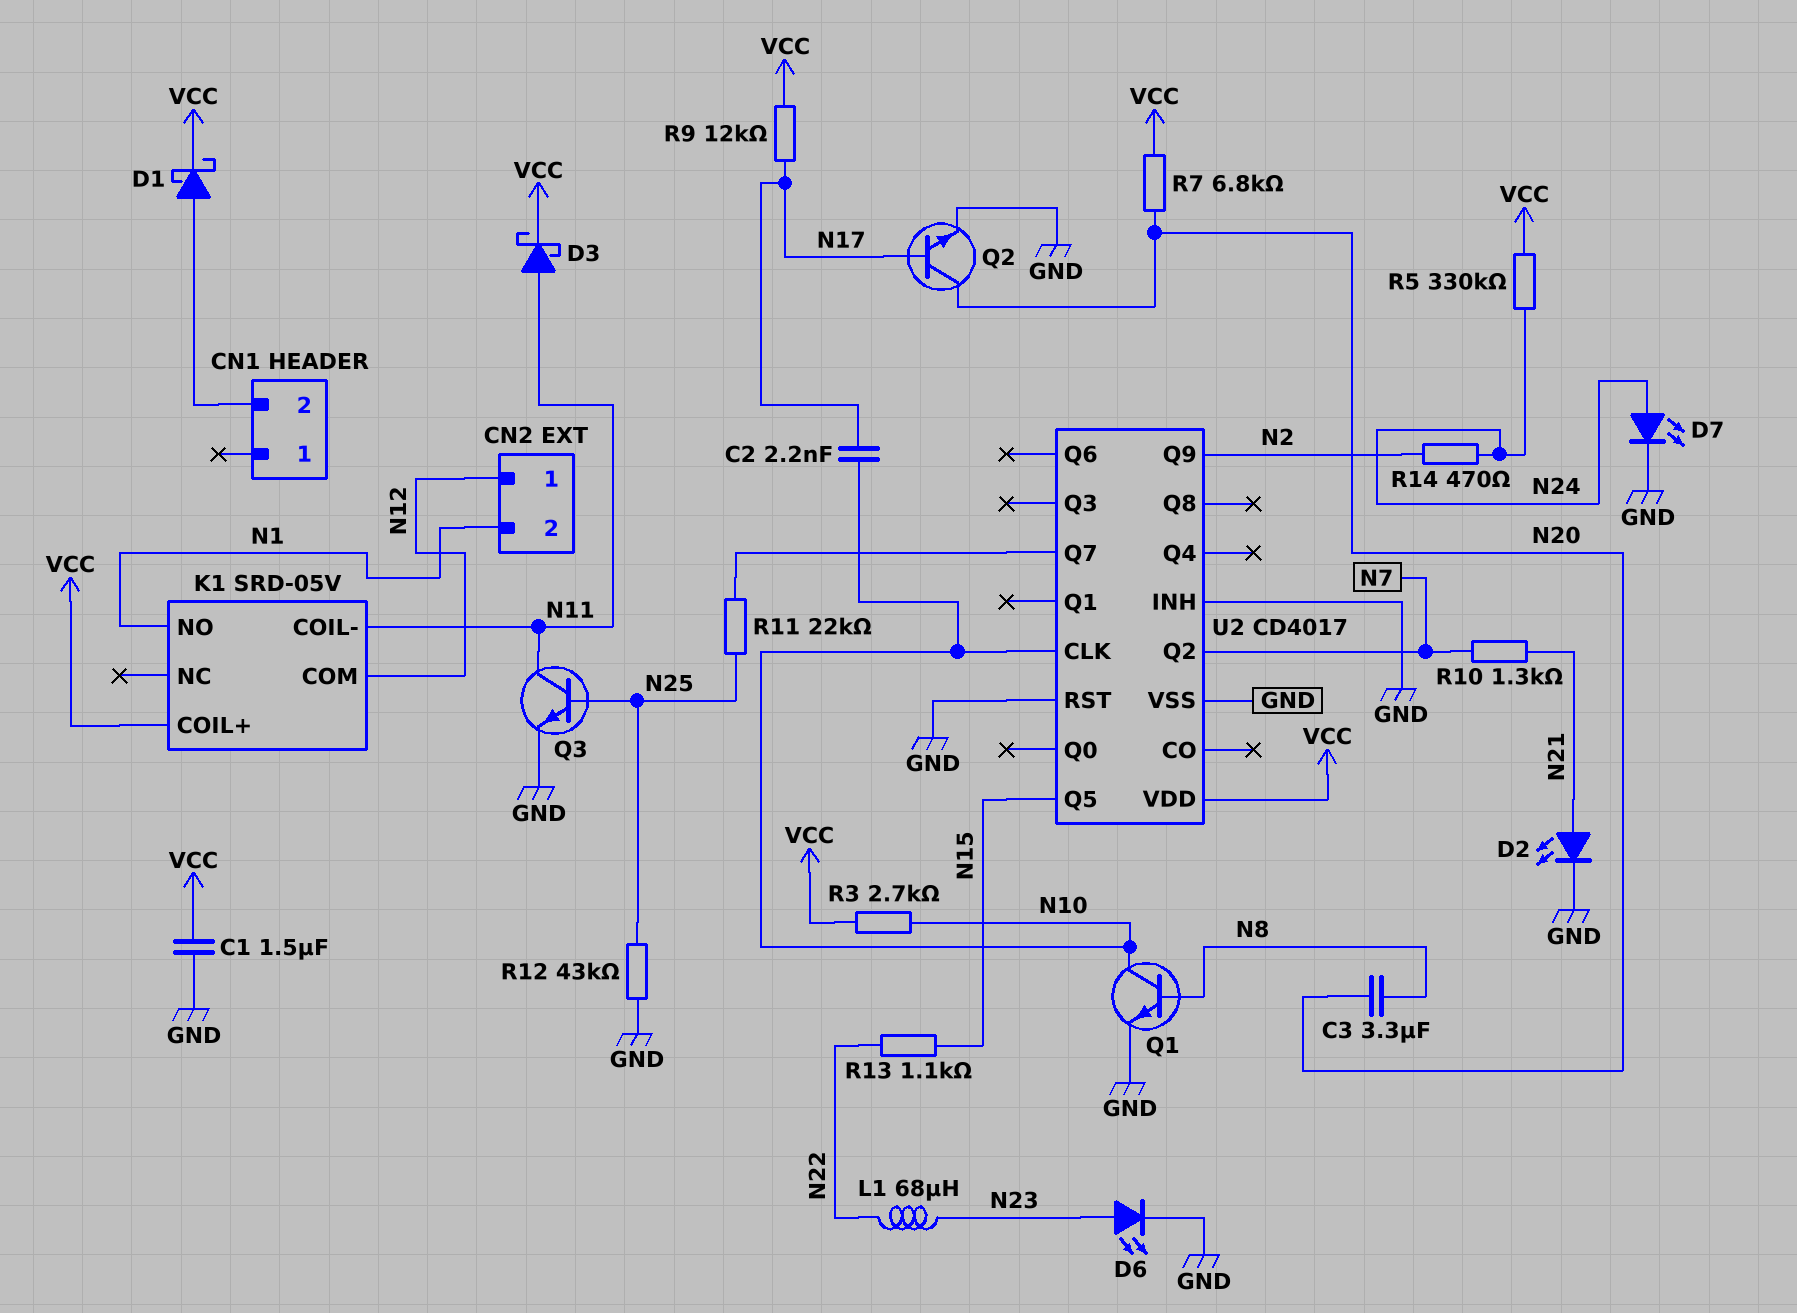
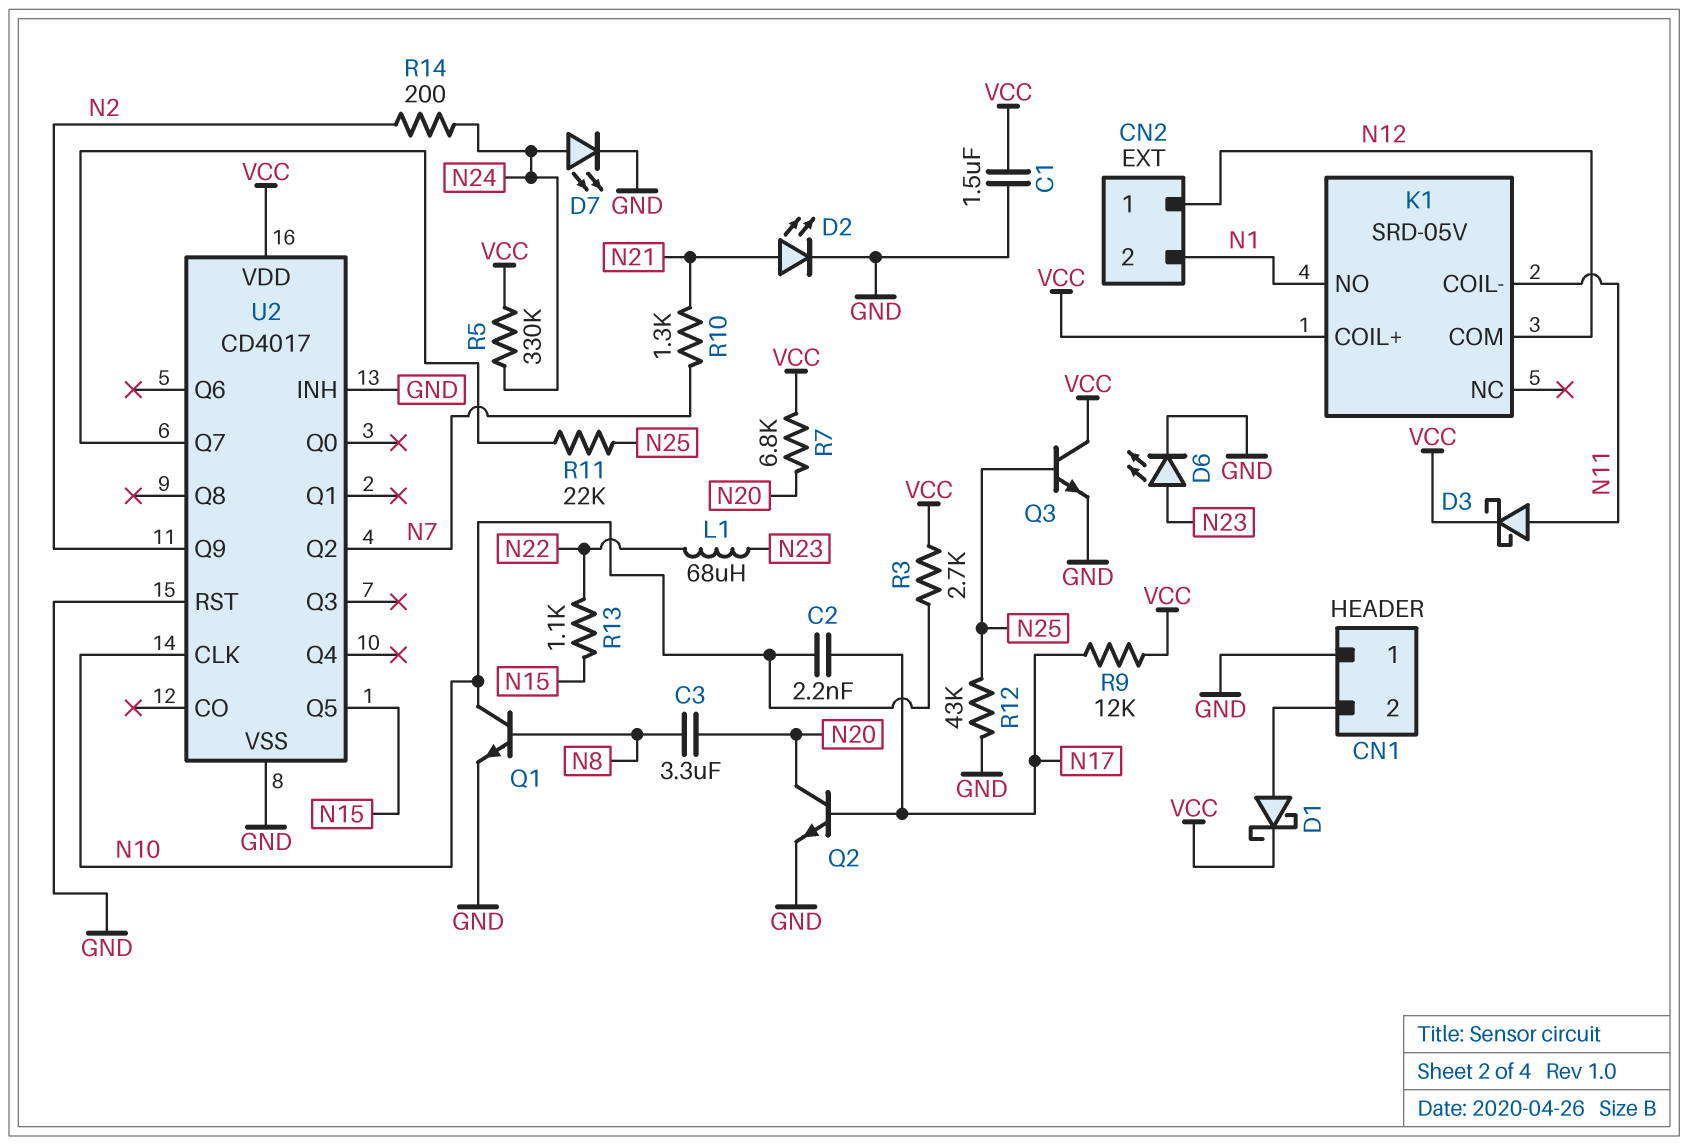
CN1 pin 1: none -> GND
Q3: NPN (B N25, C N11, E GND) -> NPN (B N25, C VCC, E GND)
R14: 470 (N2, N24) -> 200 (N2, N24)

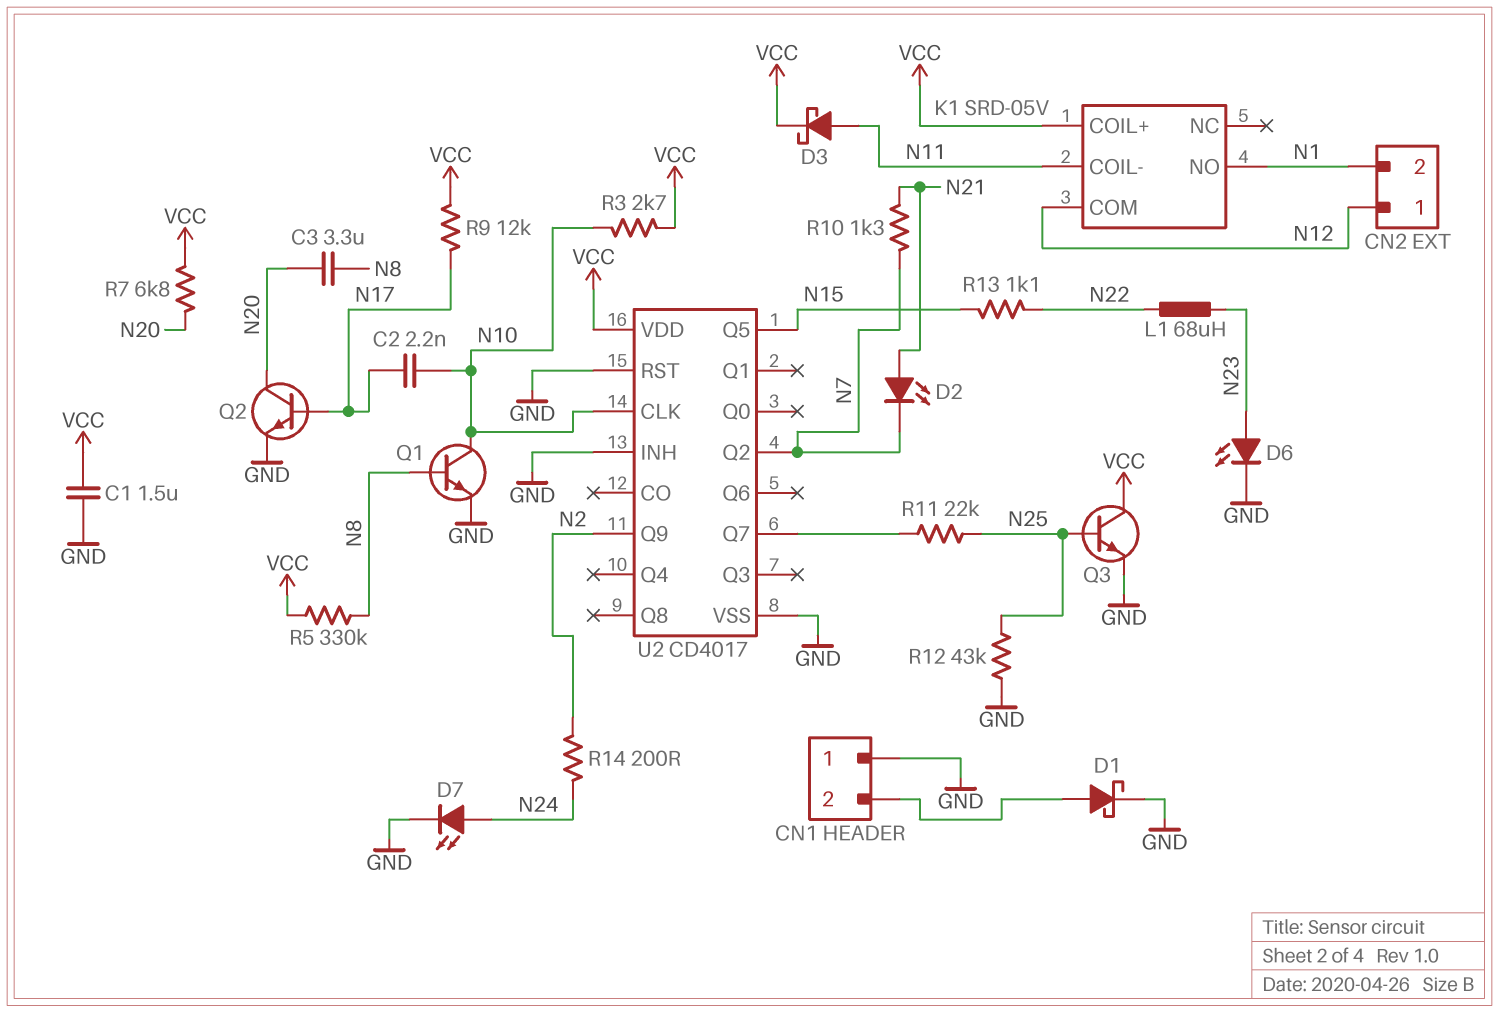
D1: schottky (A CN1/2, K VCC) -> schottky (A CN1/2, K GND)
D2: LED (A N21, K GND) -> LED (A N21, K N7)
R5: 330k (N24, VCC) -> 330k (N8, VCC)

